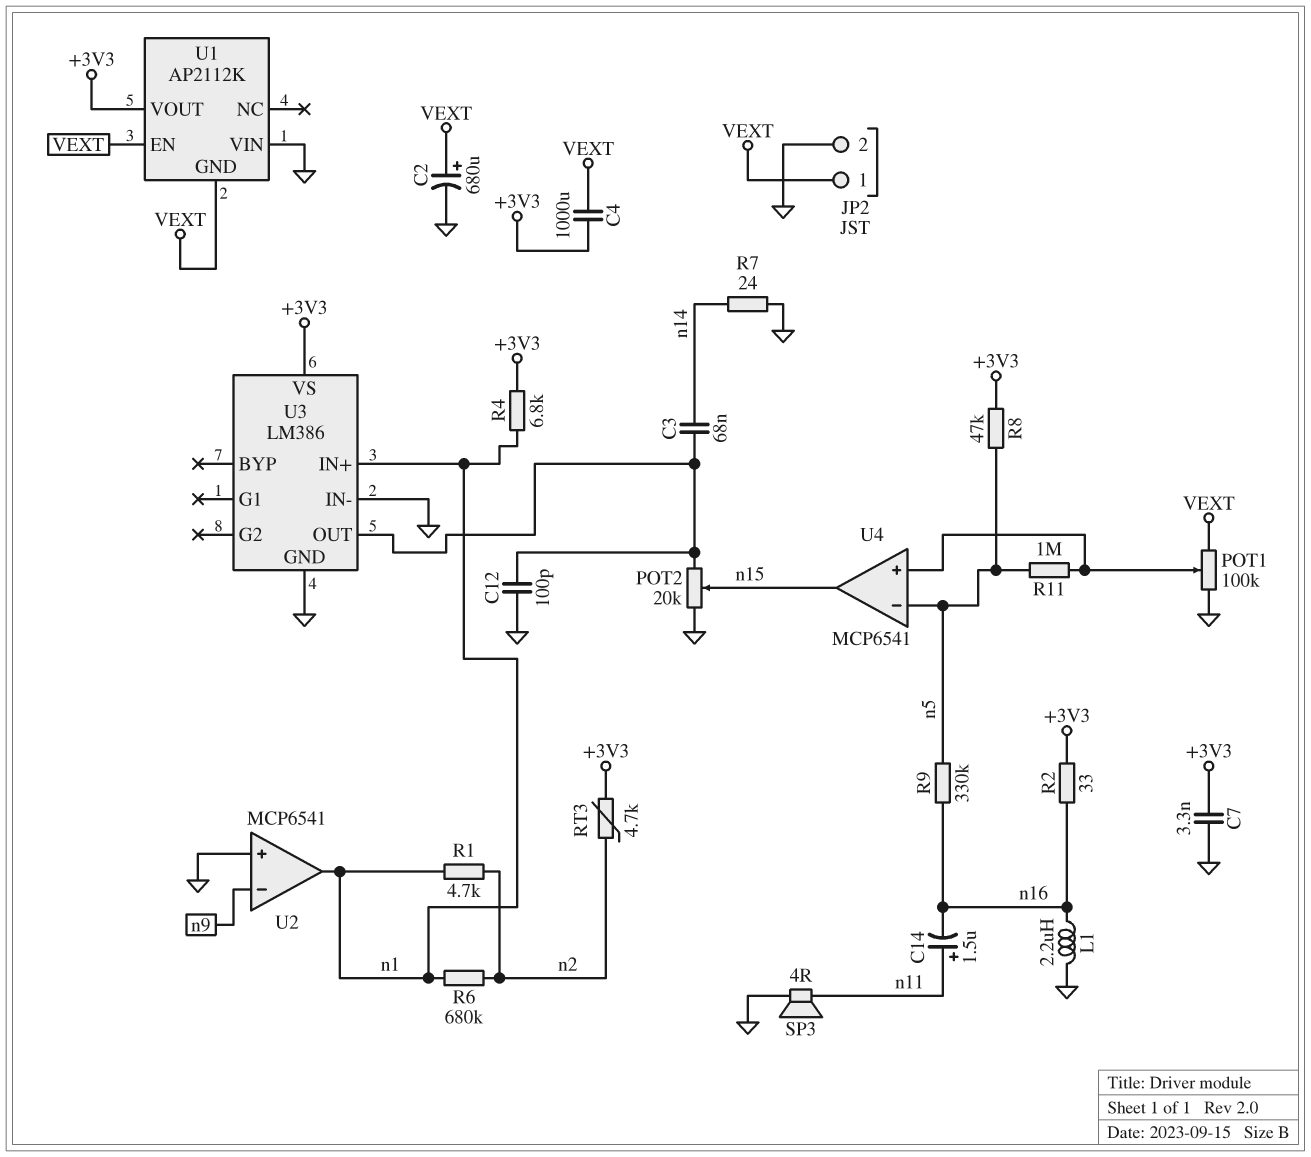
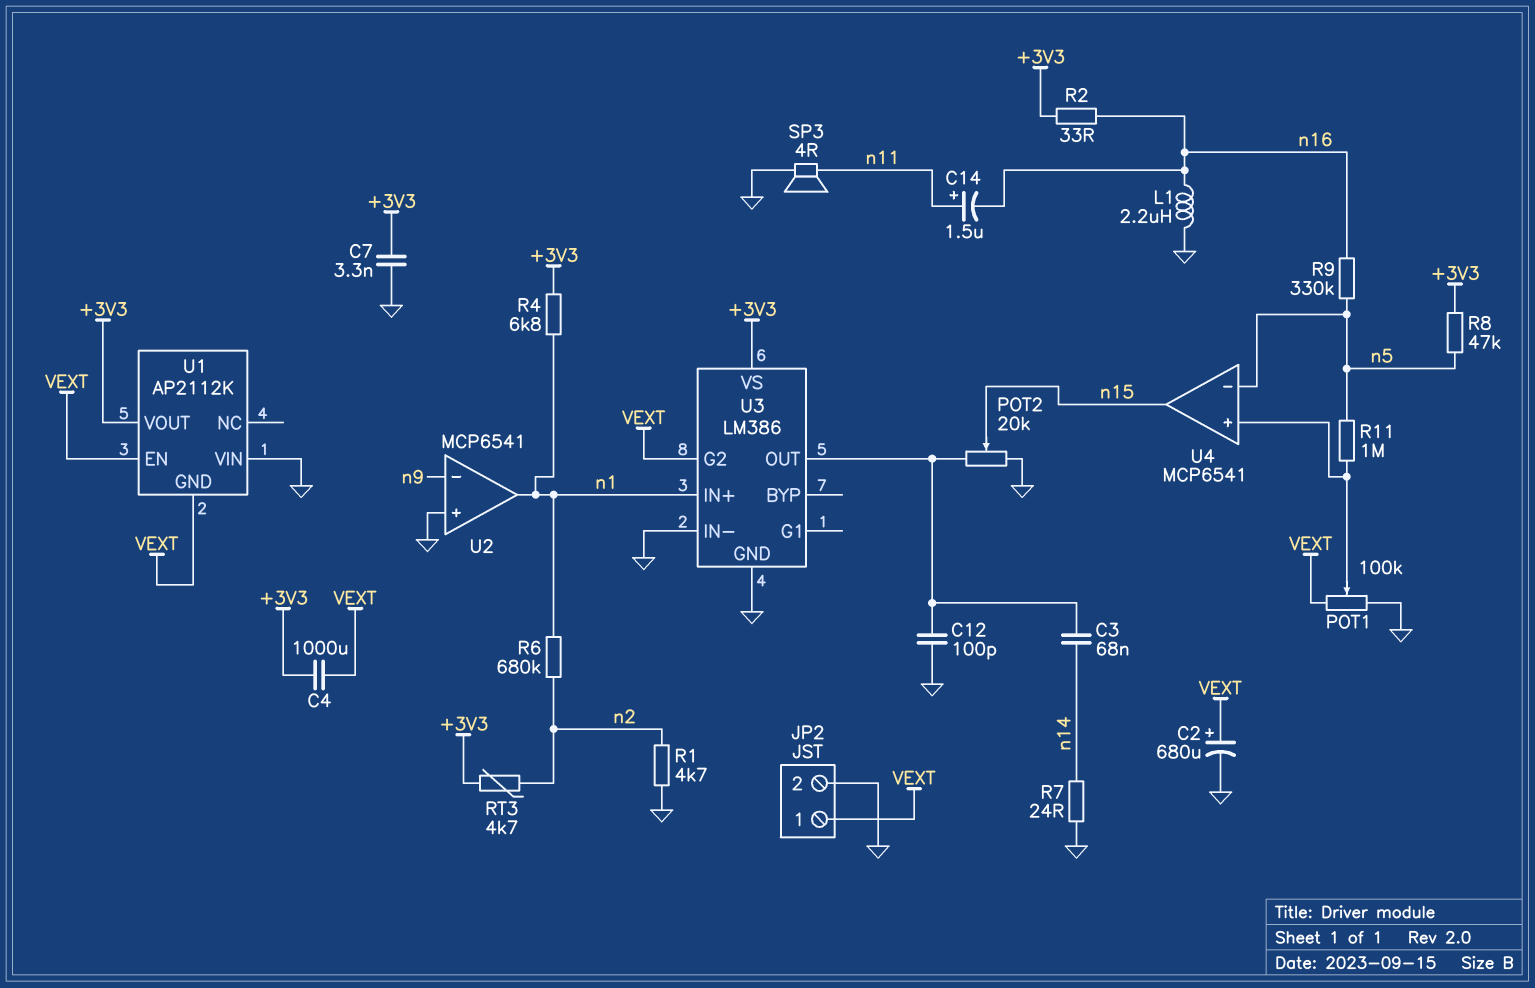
R1: 4.7k (n1, n2) -> 4.7k (GND, n2)
U3 pin G2: none -> VEXT

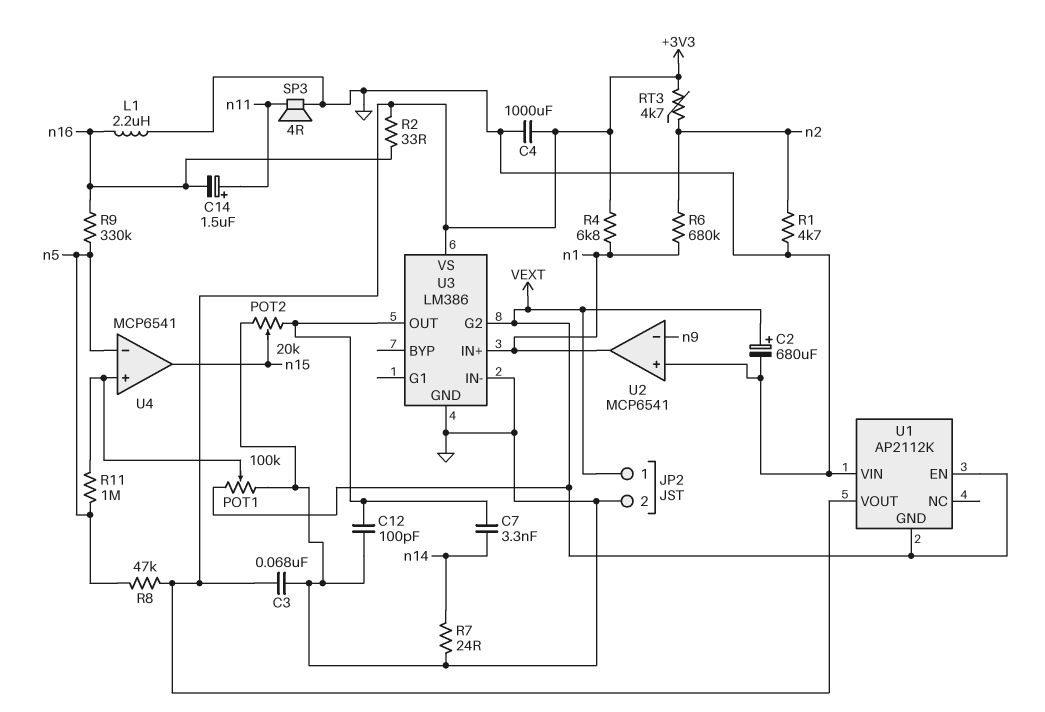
C3: 68nF (U3/OUT, n14) -> 68nF (+3V3, GND)
C4: 1000uF (+3V3, VEXT) -> 1000uF (+3V3, GND)
C7: 3.3nF (+3V3, GND) -> 3.3nF (U3/OUT, n14)

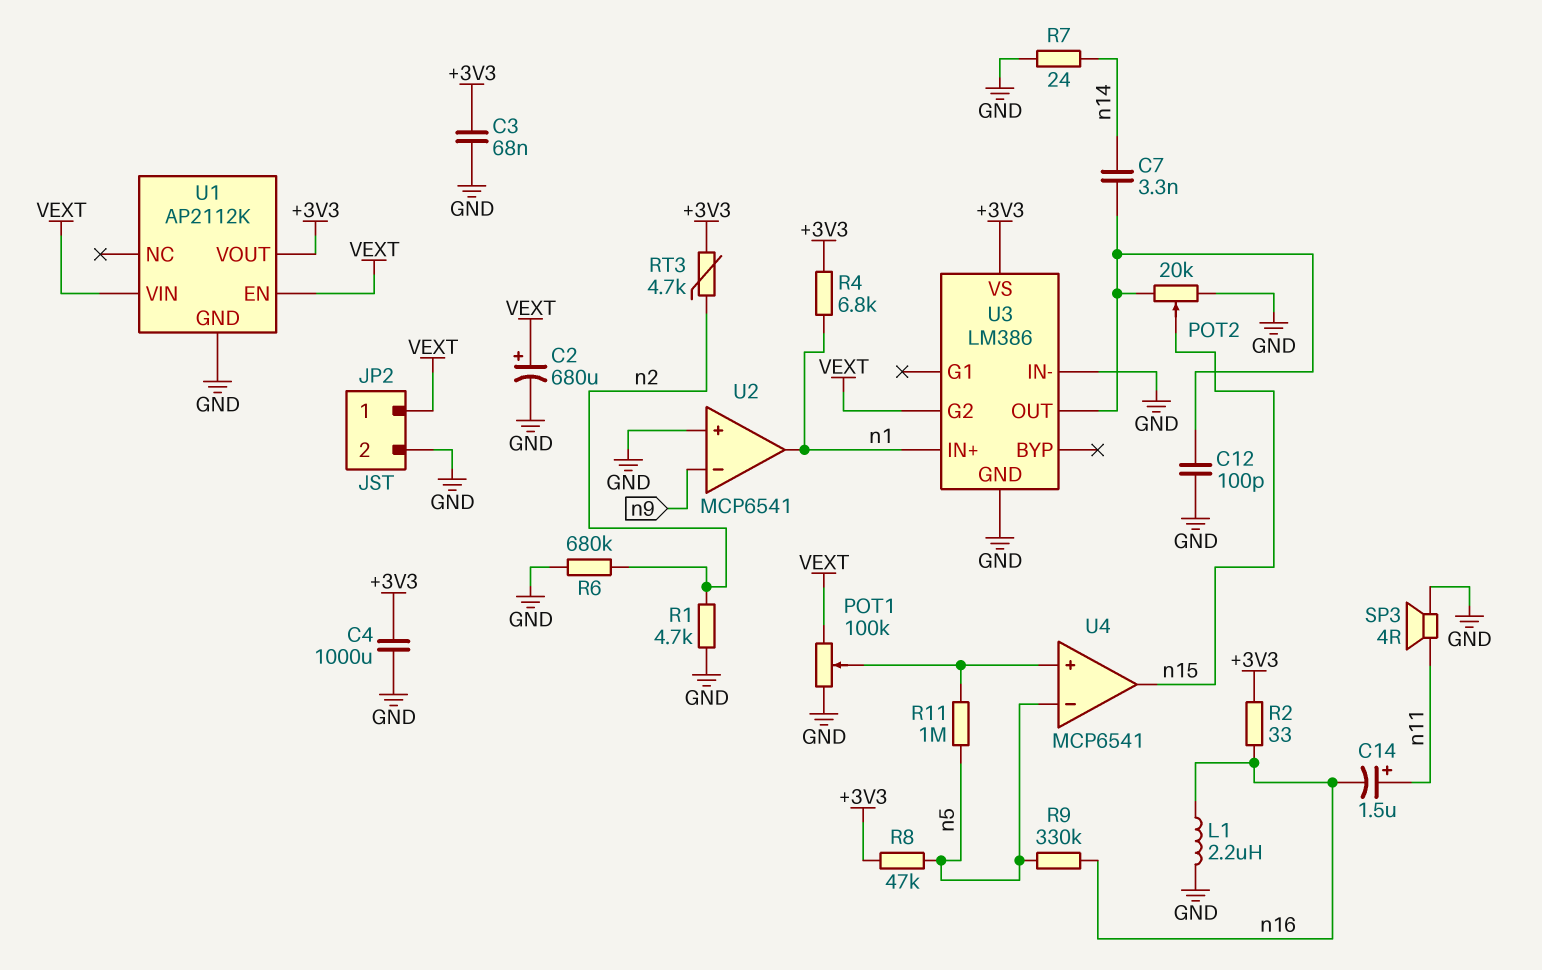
R6: 680k (n1, n2) -> 680k (GND, n2)
U1 pin GND: VEXT -> GND
U1 pin VIN: GND -> VEXT

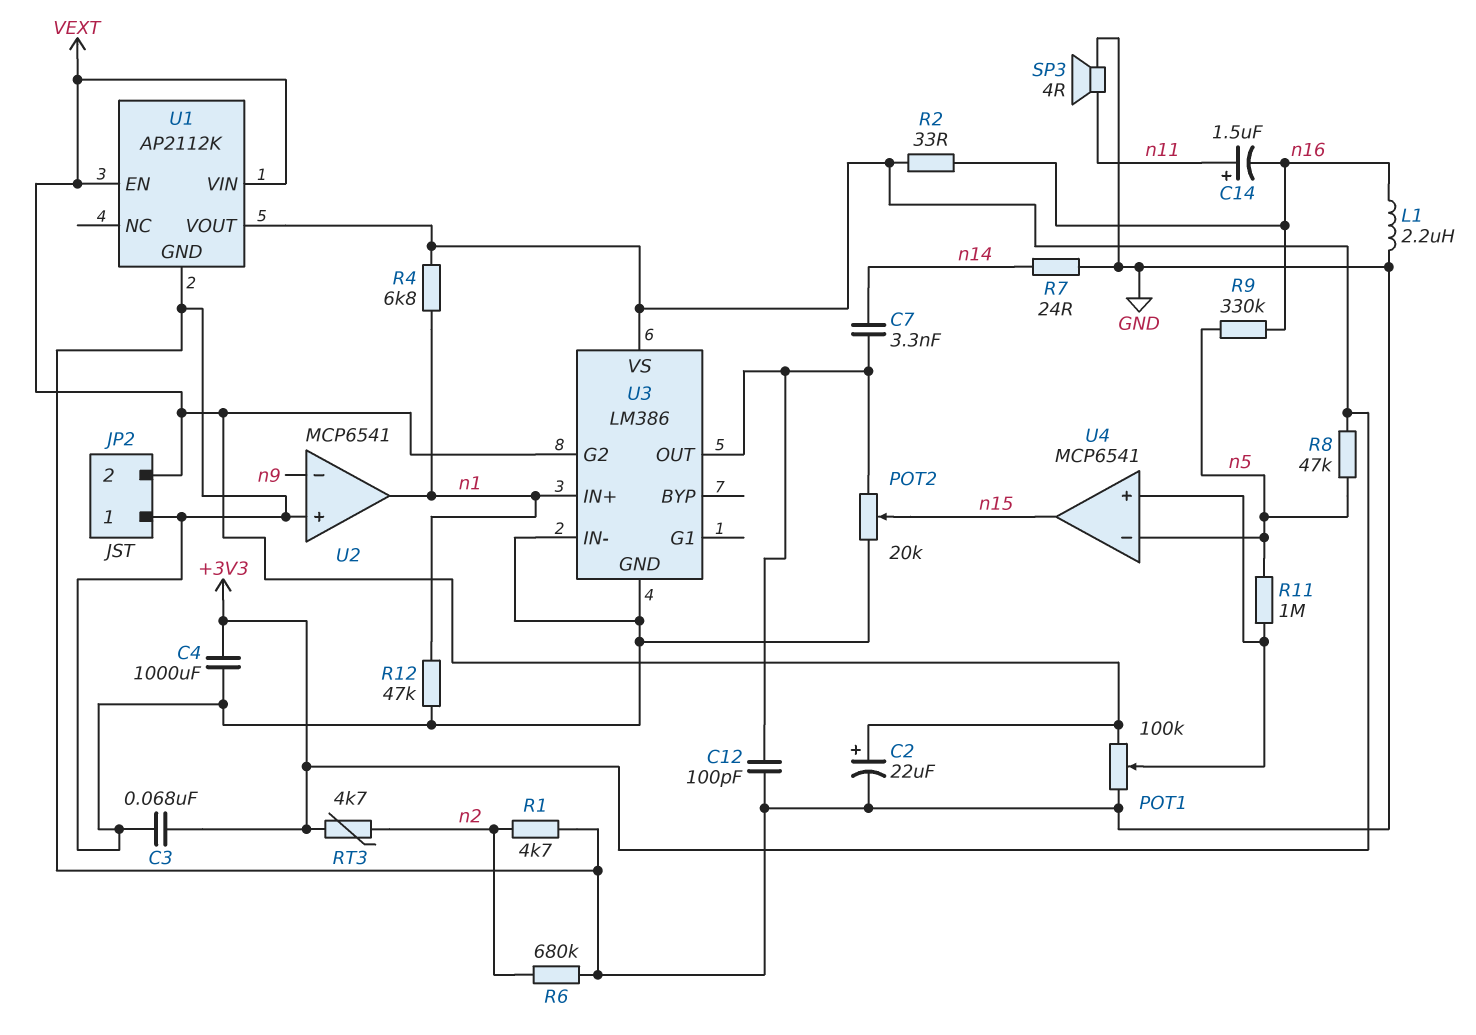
C2: 680uF (plus VEXT, minus GND) -> 22uF (plus VEXT, minus GND)
JP2 pin 1: VEXT -> GND
JP2 pin 2: GND -> VEXT
R12: none -> 47k (GND, n1)

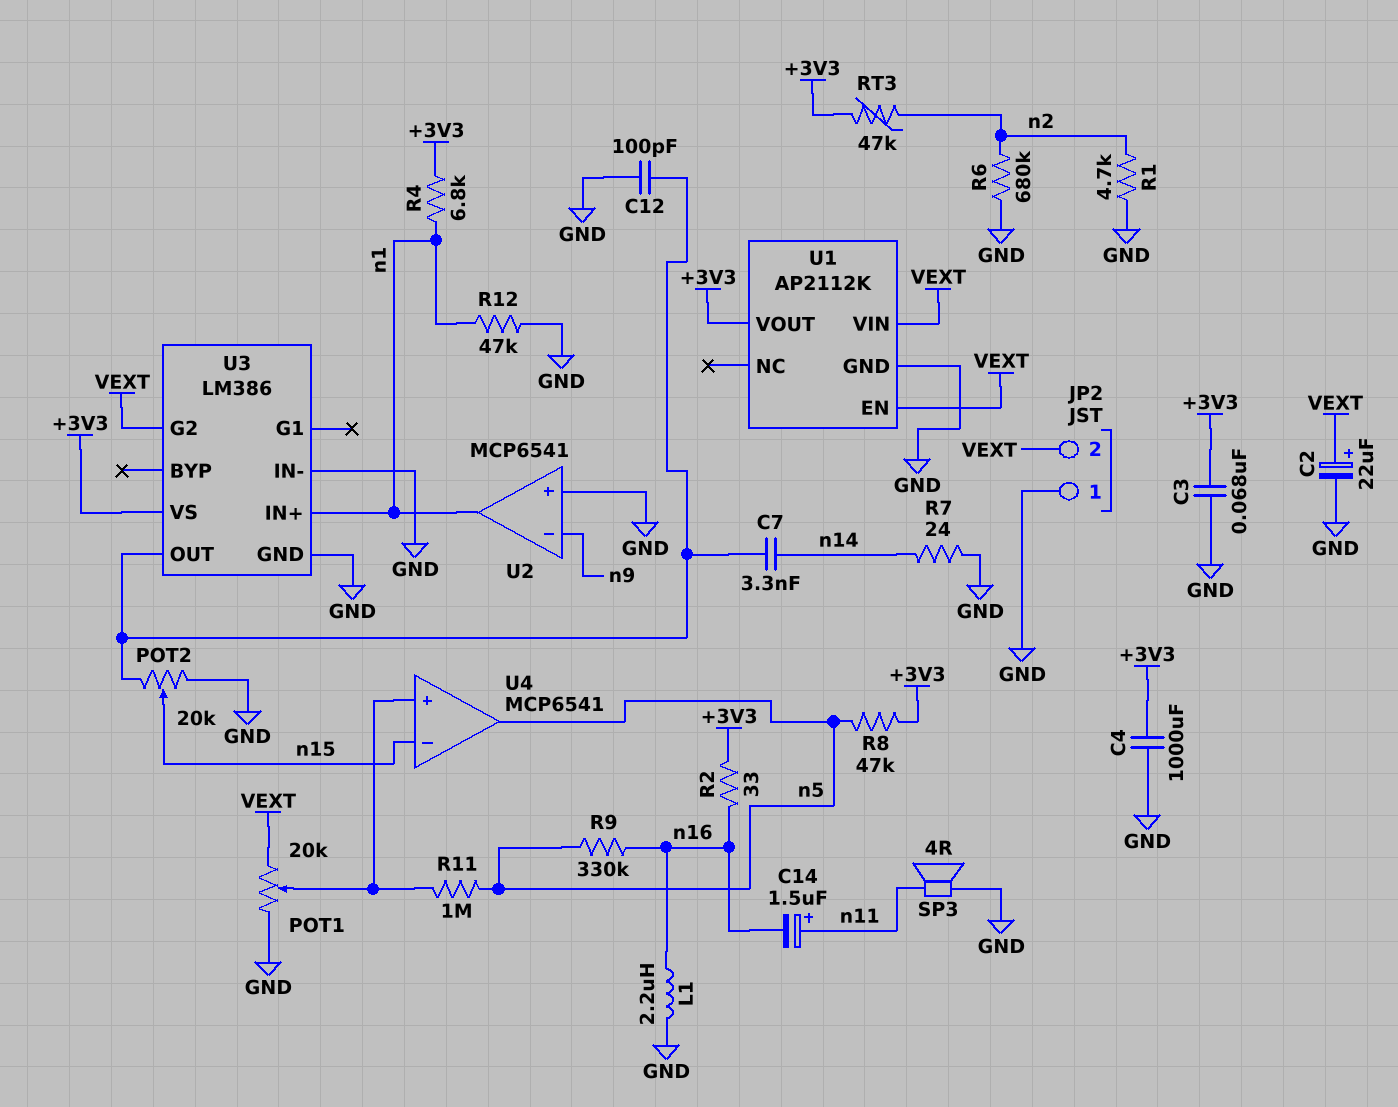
POT1: 100k (GND, VEXT, wiper U4/in+) -> 20k (GND, VEXT, wiper U4/in+)
RT3: 4.7k (+3V3, n2) -> 47k (+3V3, n2)
U4 pin in-: n5 -> n15
U4 pin out: n15 -> n5

